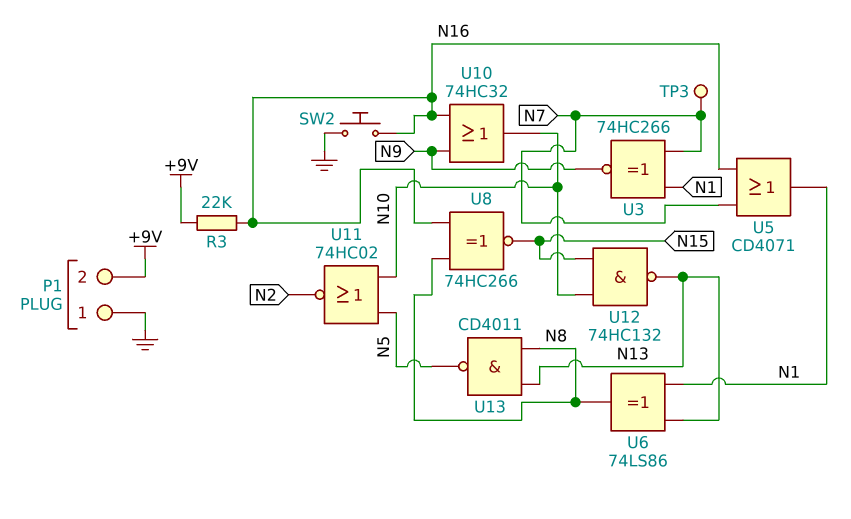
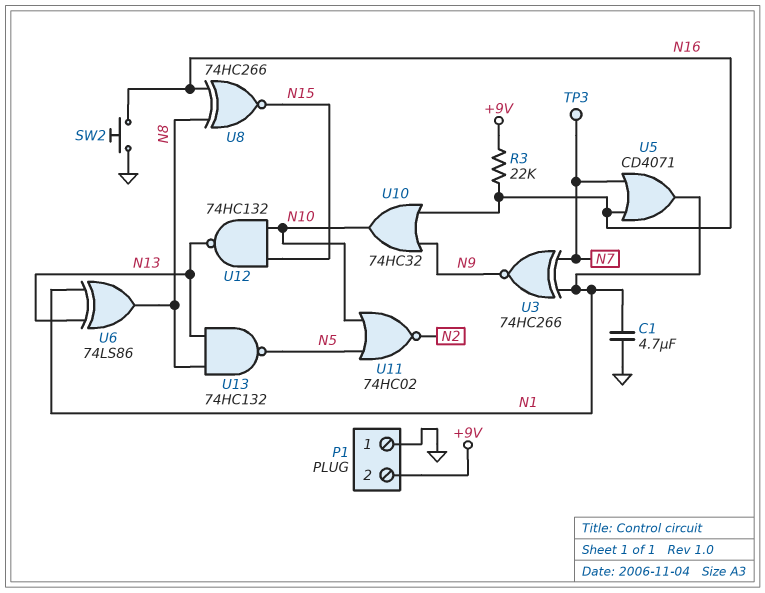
C1: none -> 4.7uF (GND, N1)
U13: NAND CD4011 (in N8, in N13, out N5) -> NAND 74HC132 (in N8, in N13, out N5)

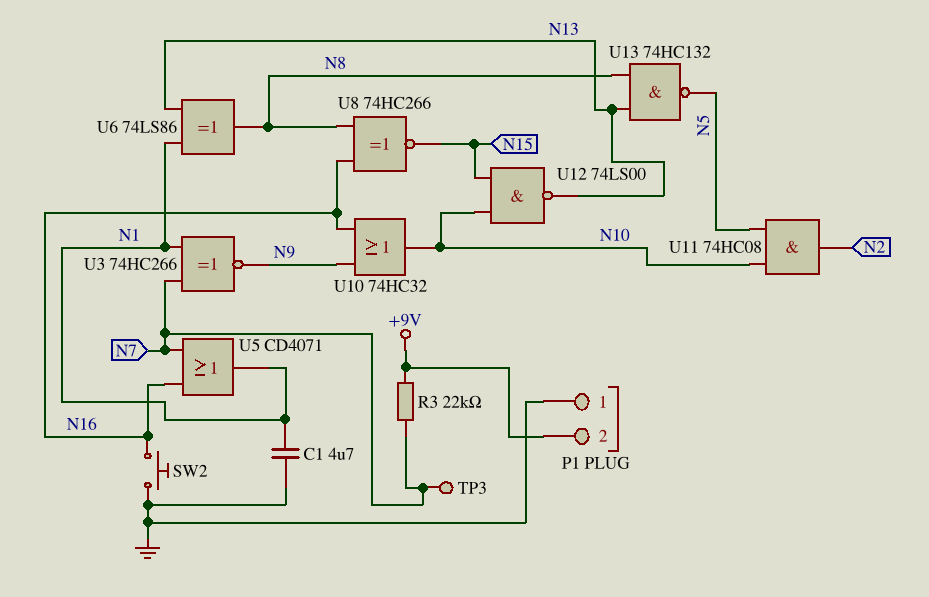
R3: 22k (+9V, N16) -> 22k (+9V, N7)
U11: NOR 74HC02 (in N5, in N10, out N2) -> AND 74HC08 (in N5, in N10, out N2)
U12: NAND 74HC132 (in N10, in N15, out N13) -> NAND 74LS00 (in N10, in N15, out N13)

